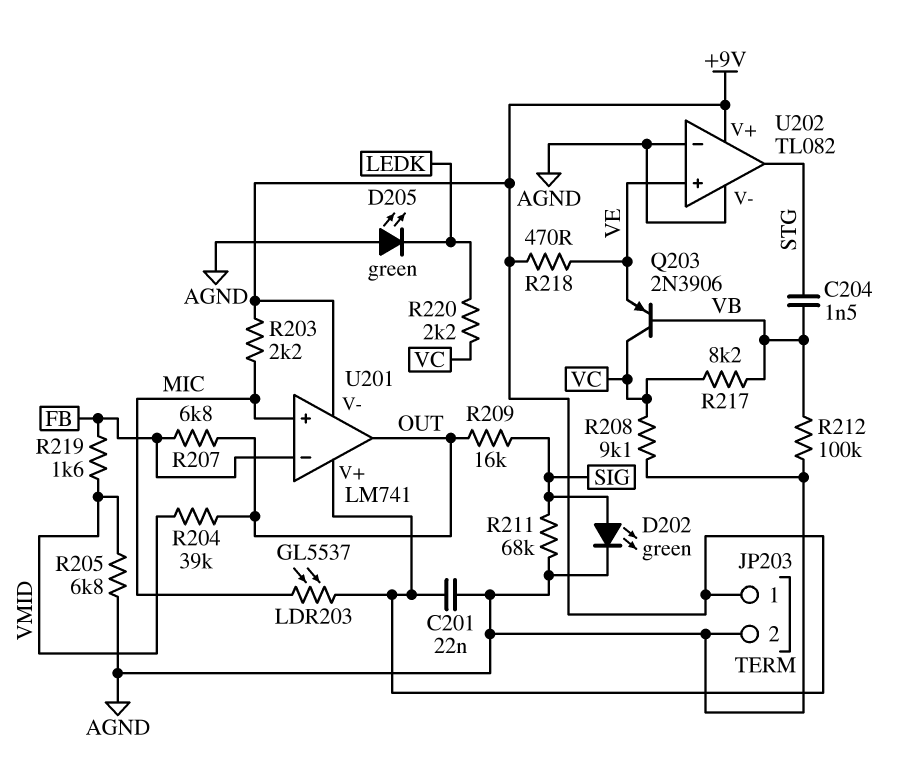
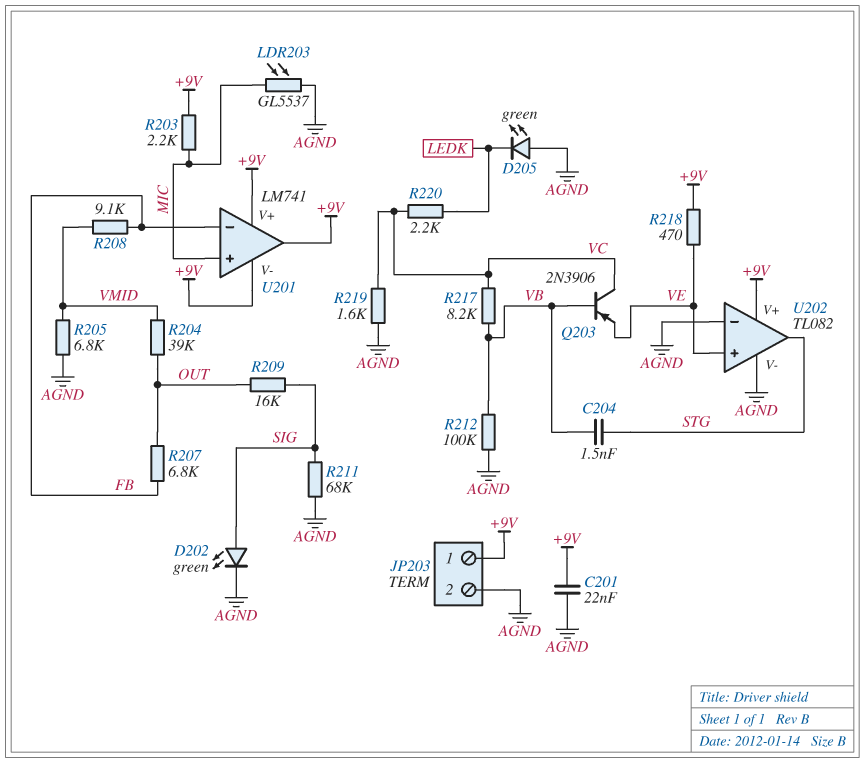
LDR203: GL5537 (+9V, MIC) -> GL5537 (AGND, MIC)
R208: 9.1k (AGND, VC) -> 9.1k (FB, VMID)
R219: 1.6k (FB, VMID) -> 1.6k (AGND, VC)
U201 pin out: OUT -> +9V

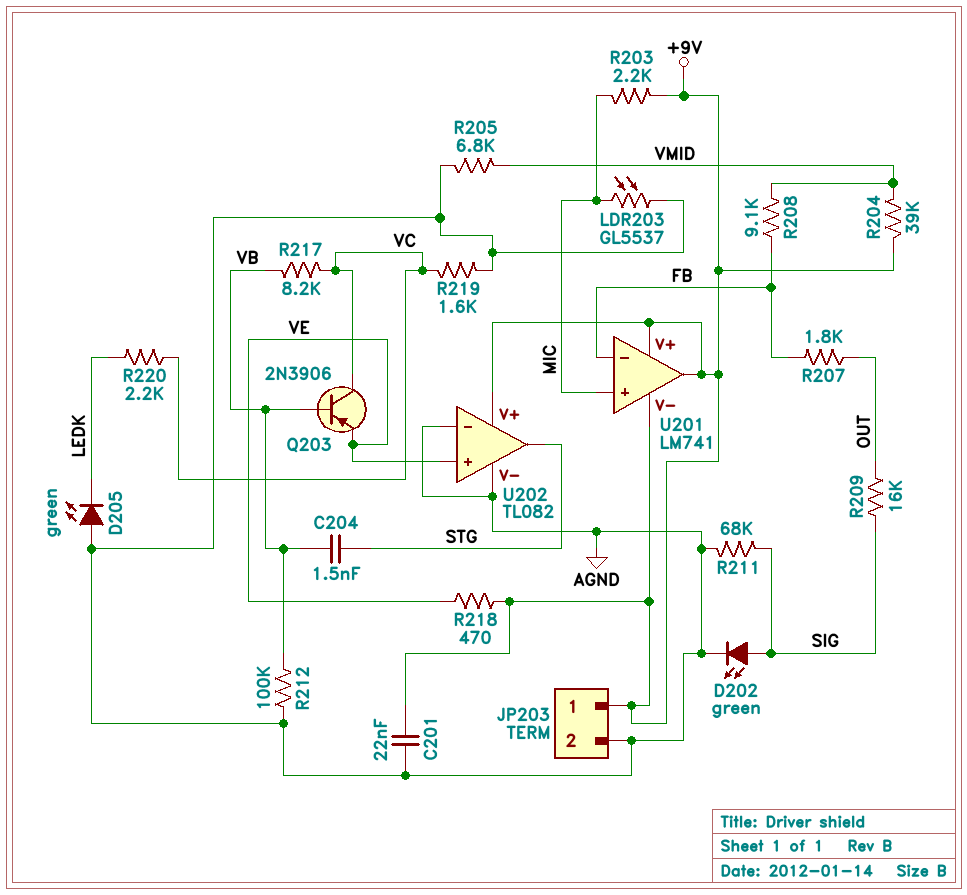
R204: 39k (OUT, VMID) -> 39k (+9V, VMID)
R207: 6.8k (FB, OUT) -> 1.8k (FB, OUT)

